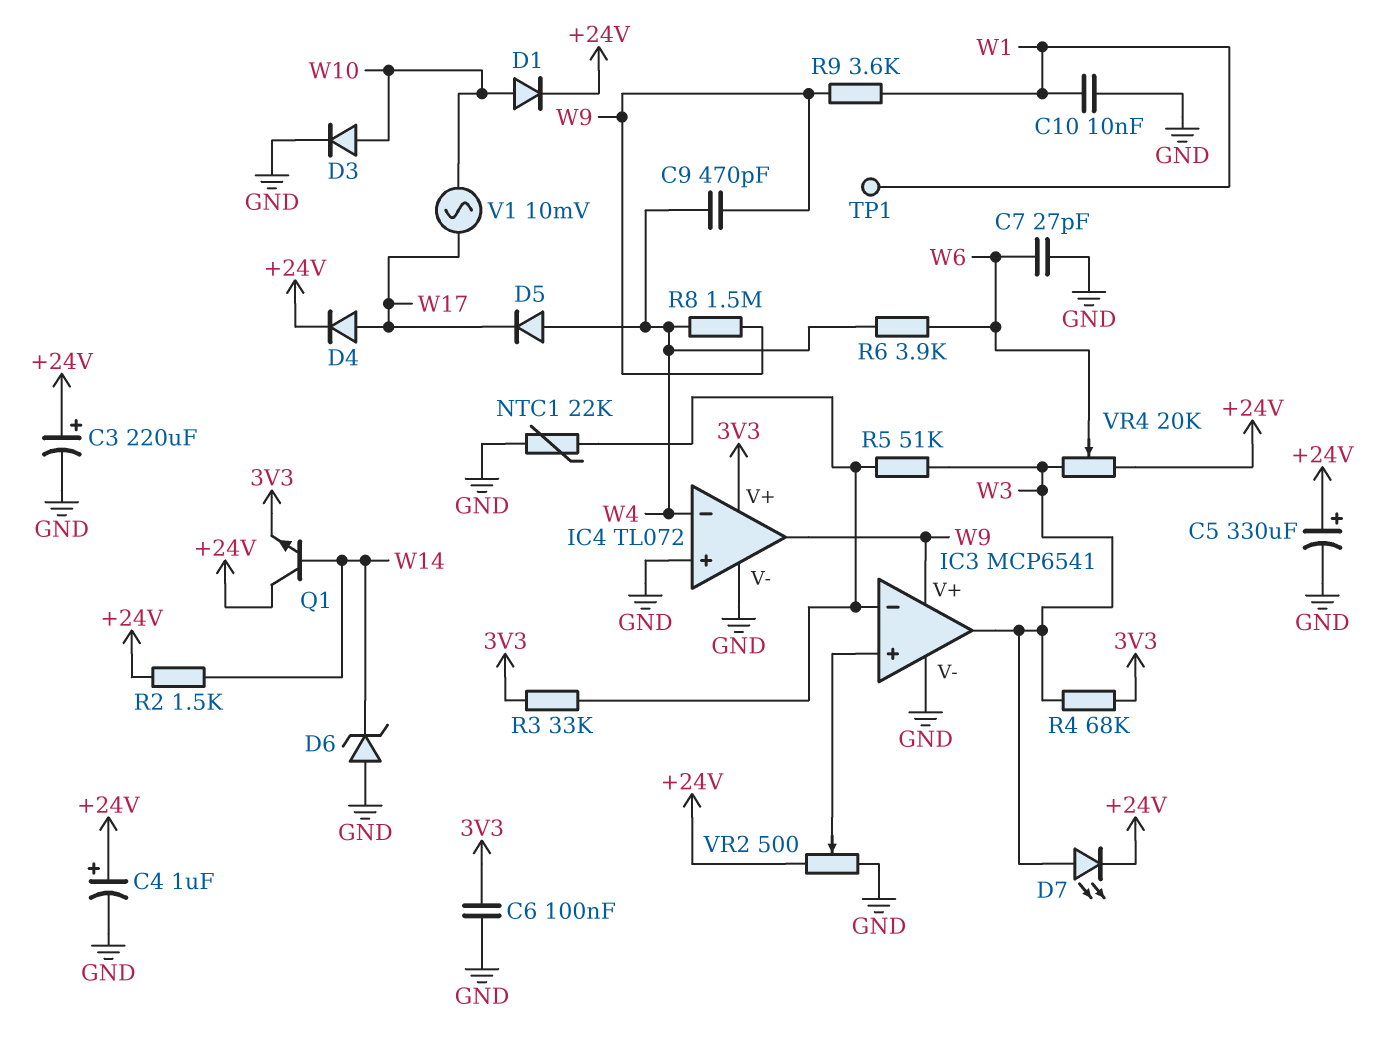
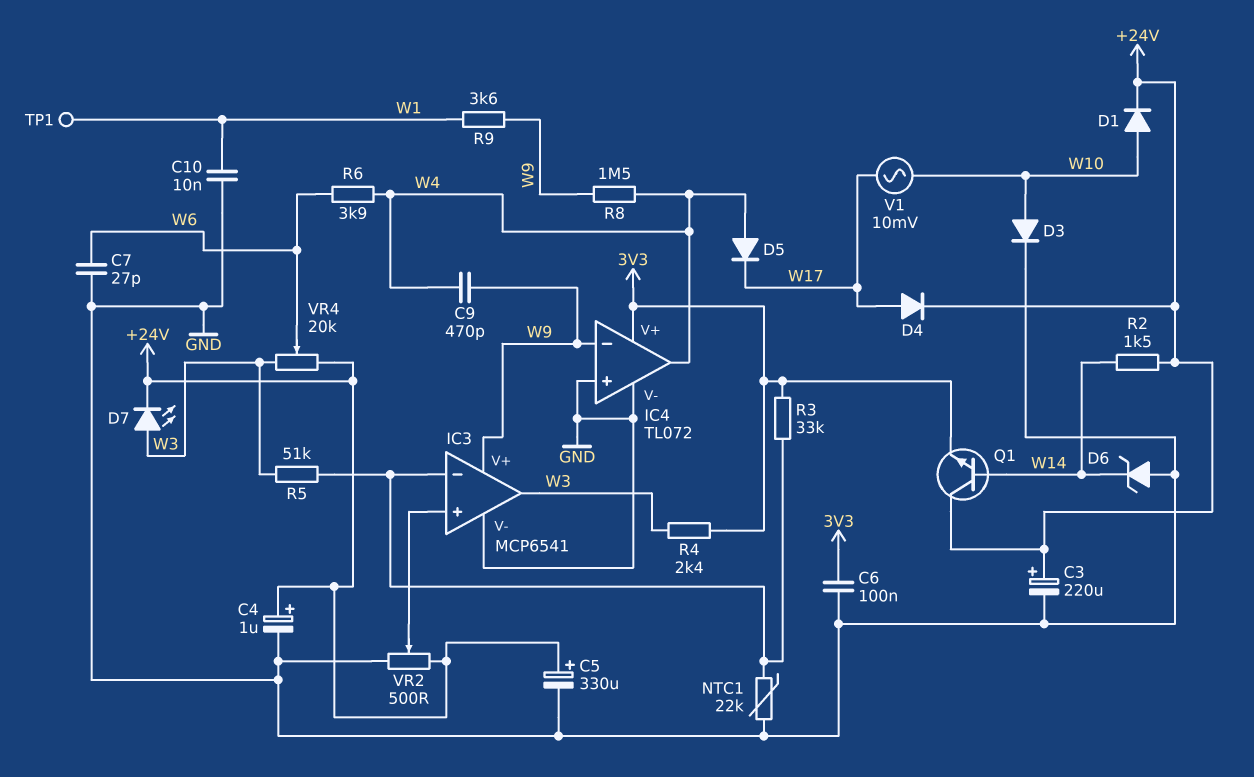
IC4 pin in-: W4 -> W9
IC4 pin out: W9 -> W4
R4: 68k (3V3, W3) -> 2.4k (3V3, W3)

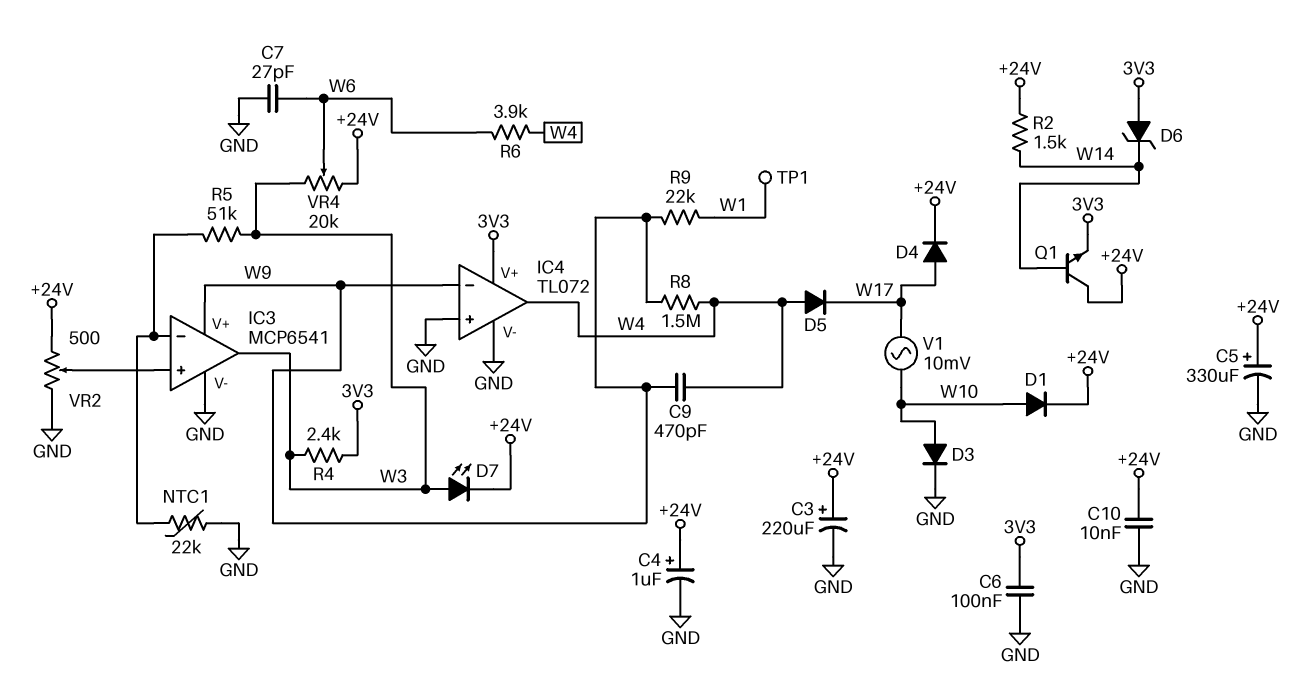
C10: 10nF (GND, W1) -> 10nF (+24V, GND)
D6: zener (A GND, K W14) -> zener (A 3V3, K W14)
R3: 33k (3V3, IC3/in-) -> none
R9: 3.6k (W1, W9) -> 22k (W1, W9)

